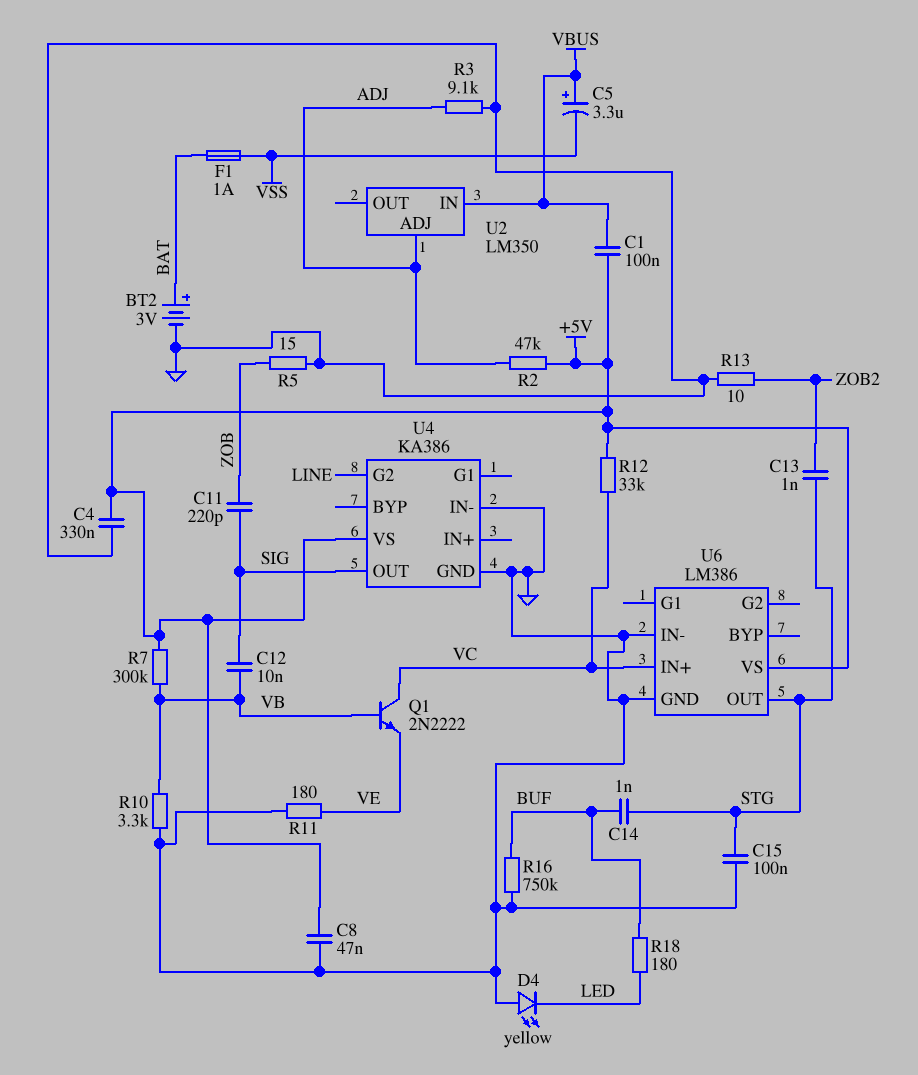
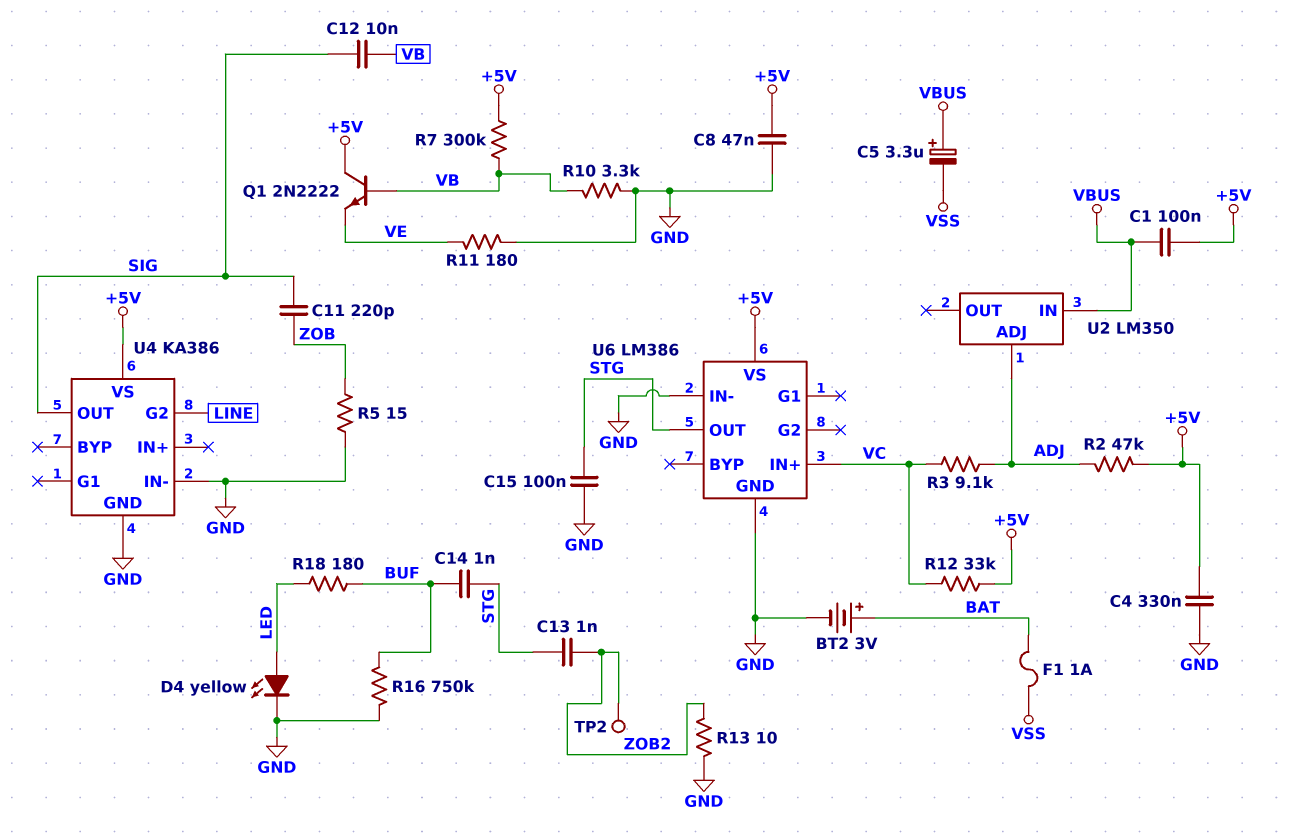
D4: LED yellow (A GND, K LED) -> LED yellow (A LED, K GND)
Q1: NPN 2N2222 (B VB, C VC, E VE) -> NPN 2N2222 (B VB, C +5V, E VE)
R3: 9.1k (ADJ, GND) -> 9.1k (ADJ, VC)
TP2: none -> test point (ZOB2)

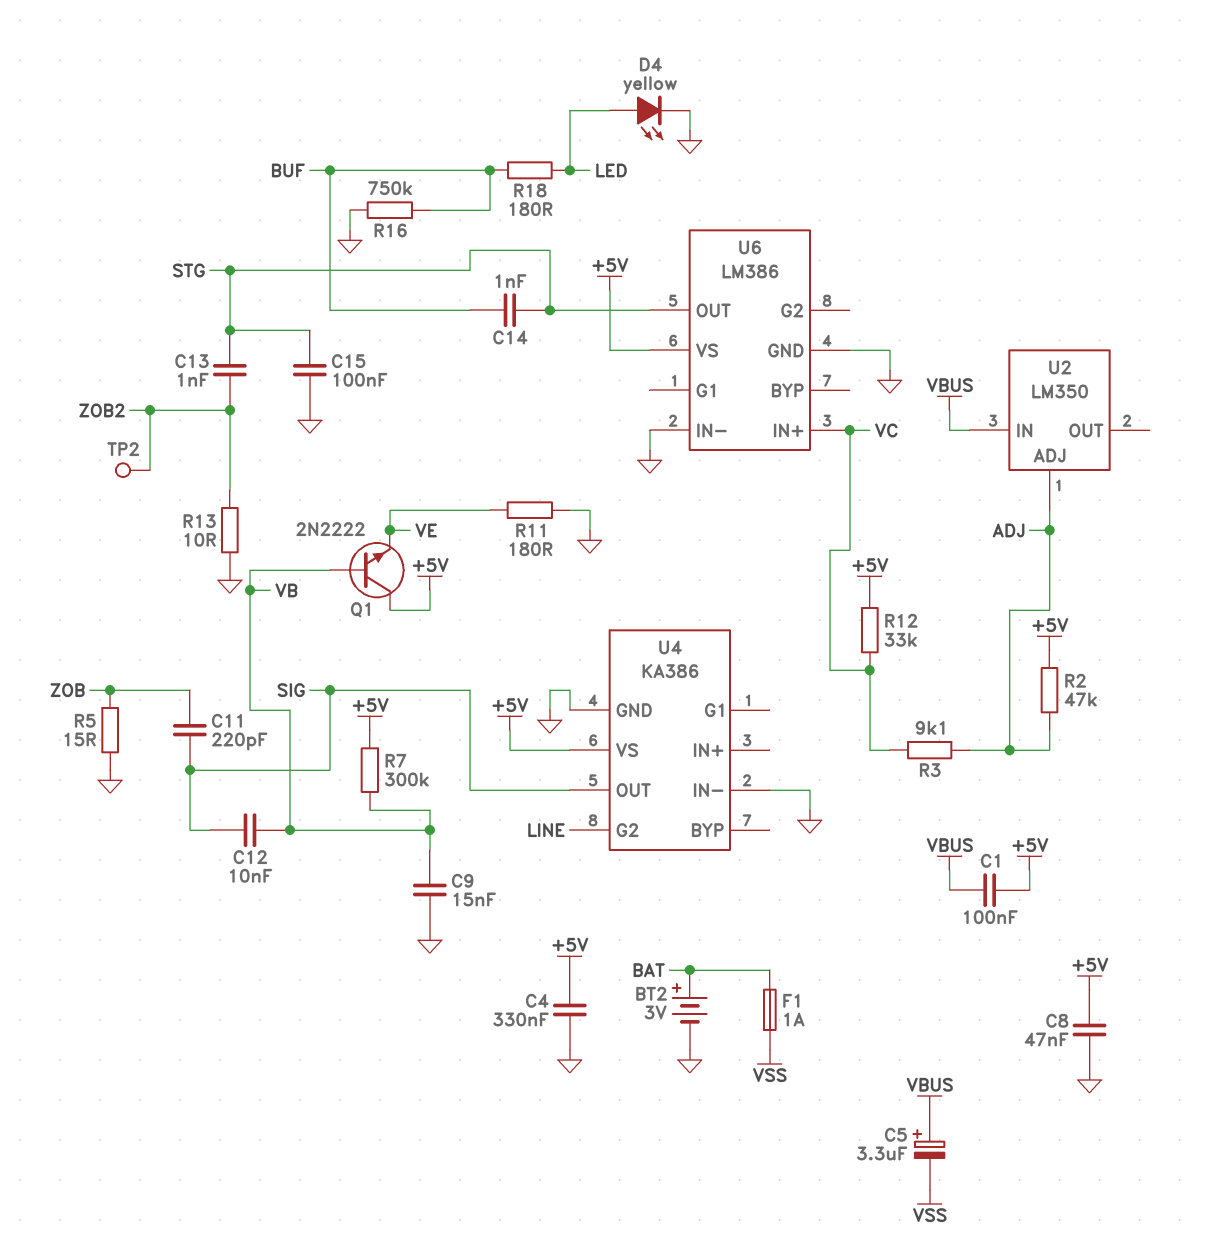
C9: none -> 15nF (GND, VB)
R10: 3.3k (GND, VB) -> none

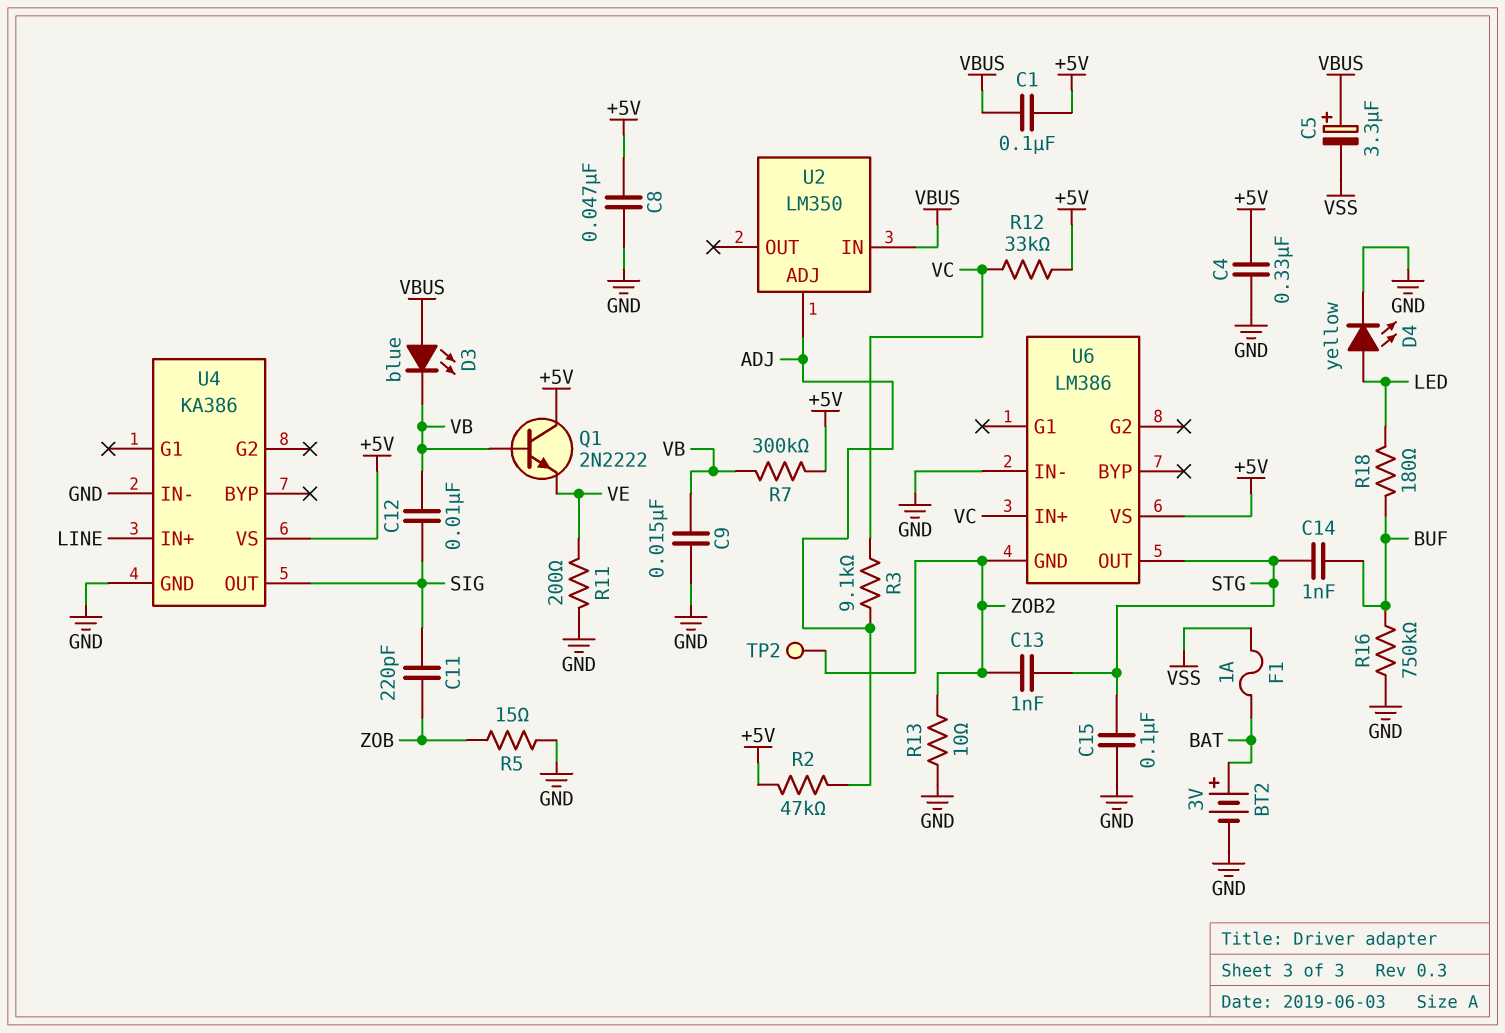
D3: none -> LED blue (A VBUS, K VB)
R11: 180 (GND, VE) -> 200 (GND, VE)
U4 pin G2: LINE -> none
U4 pin IN+: none -> LINE
U6 pin GND: GND -> ZOB2

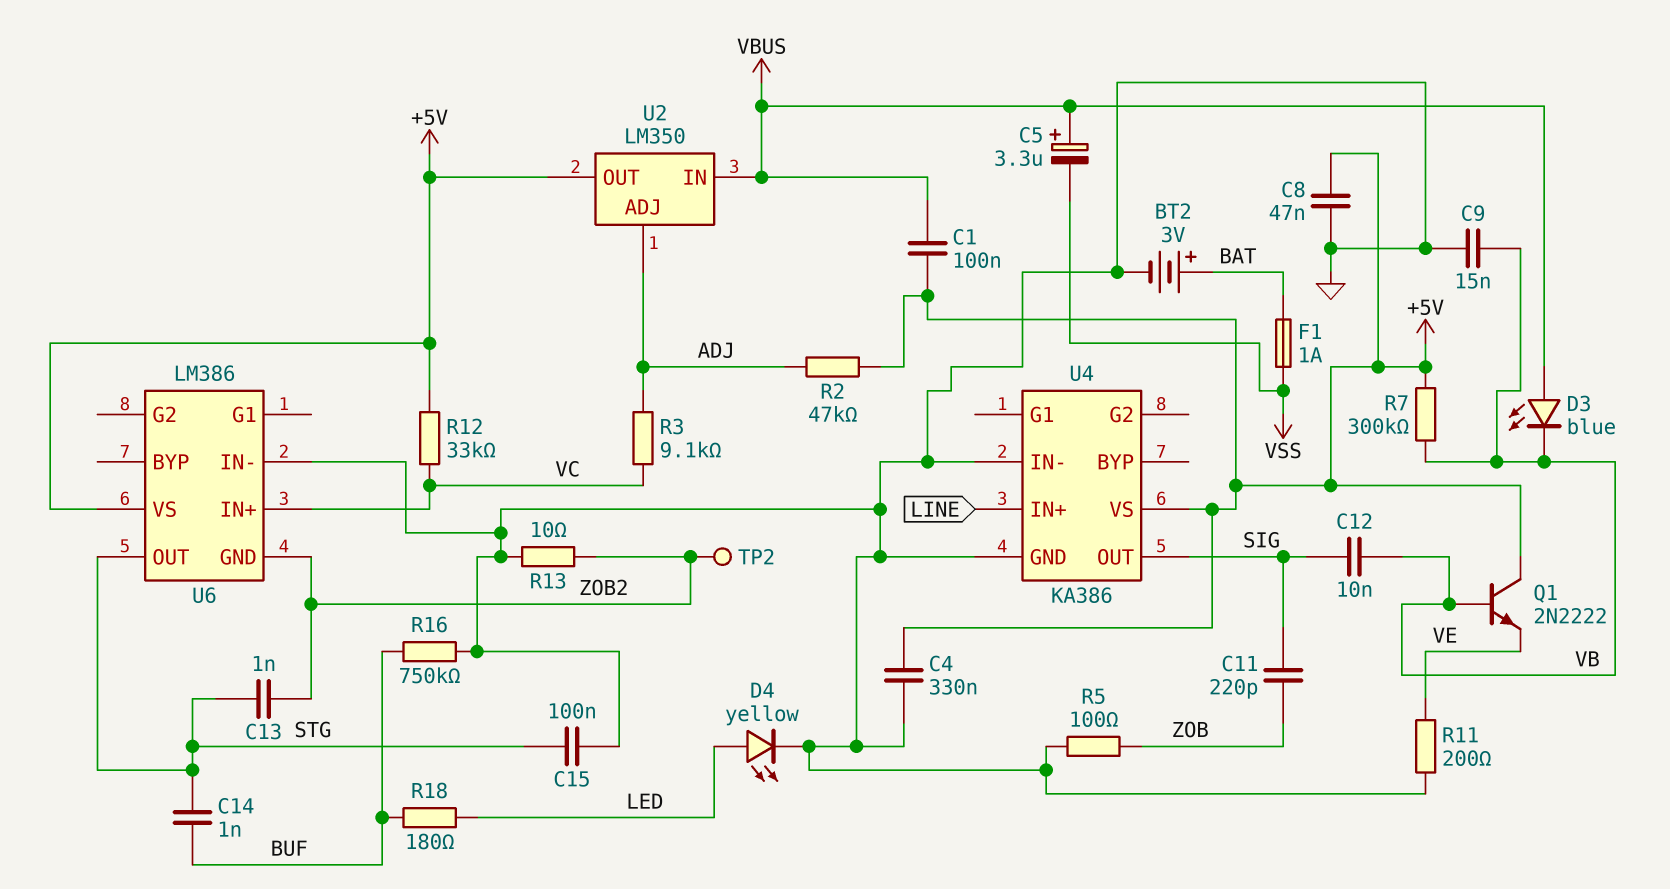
R5: 15 (GND, ZOB) -> 100 (GND, ZOB)
U2 pin OUT: none -> +5V

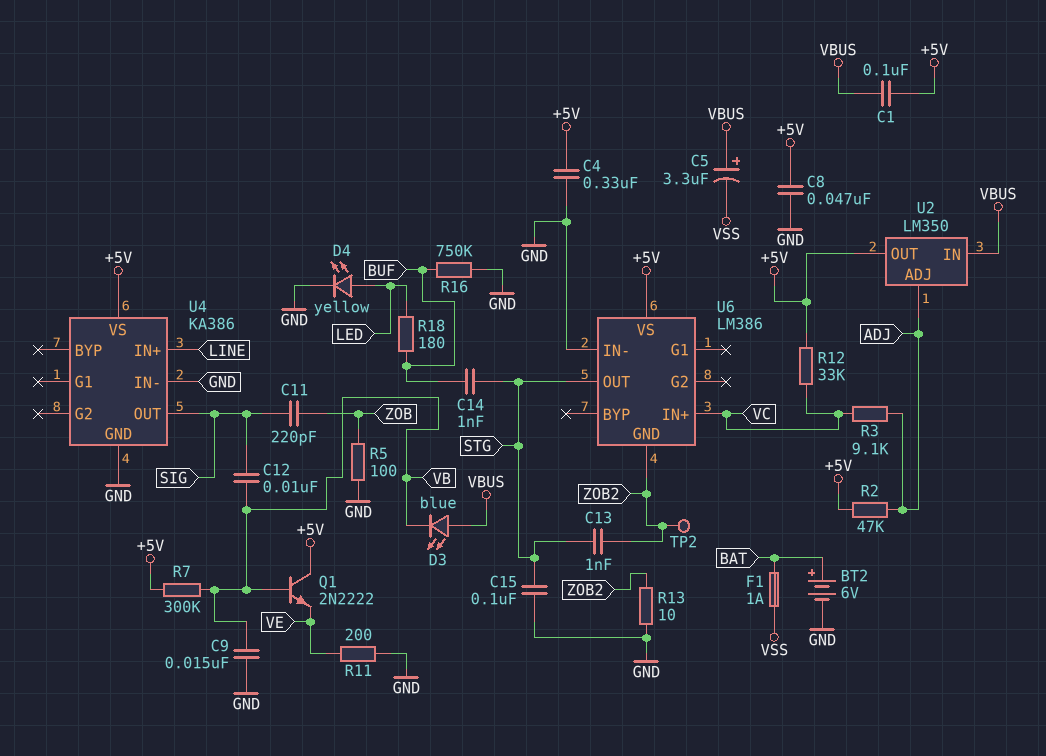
BT2: 3V (plus BAT, minus GND) -> 6V (plus BAT, minus GND)

